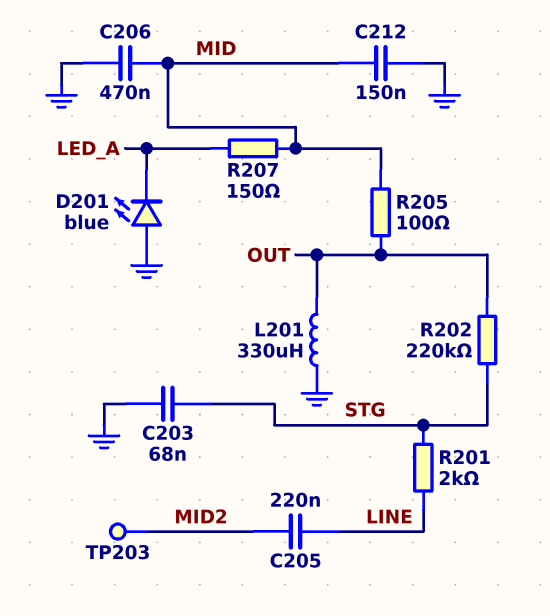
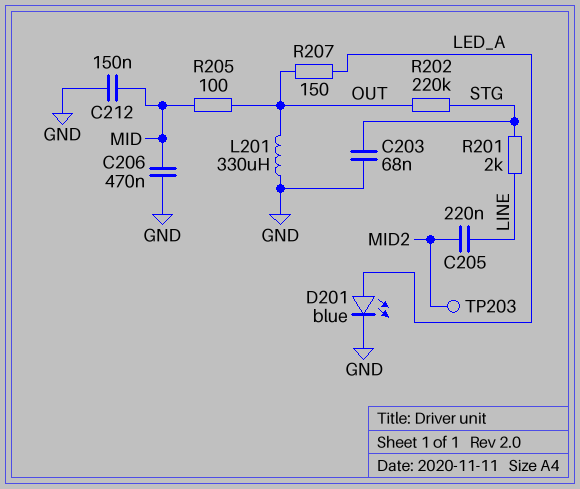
D201: LED blue (A GND, K LED_A) -> LED blue (A LED_A, K GND)
R207: 150 (LED_A, MID) -> 150 (LED_A, OUT)

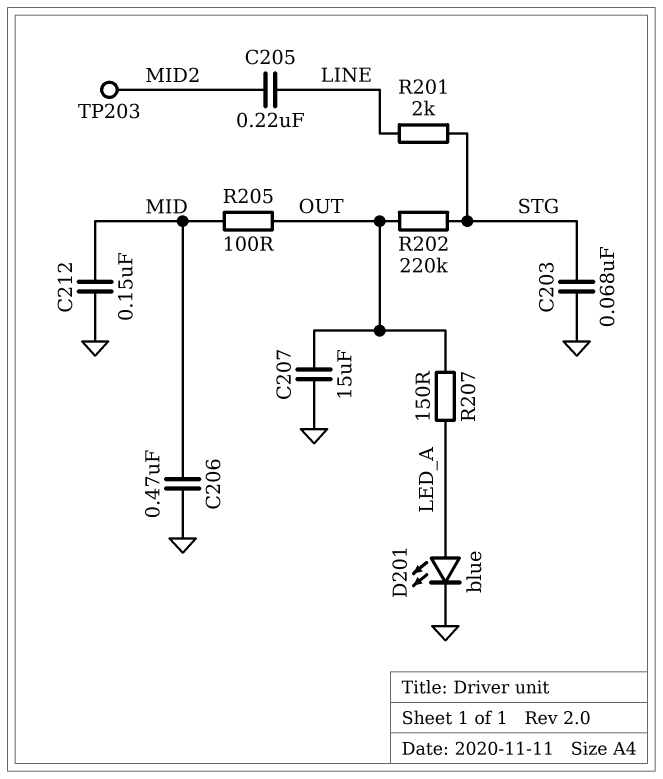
C207: none -> 15uF (GND, OUT)
L201: 330uH (GND, OUT) -> none

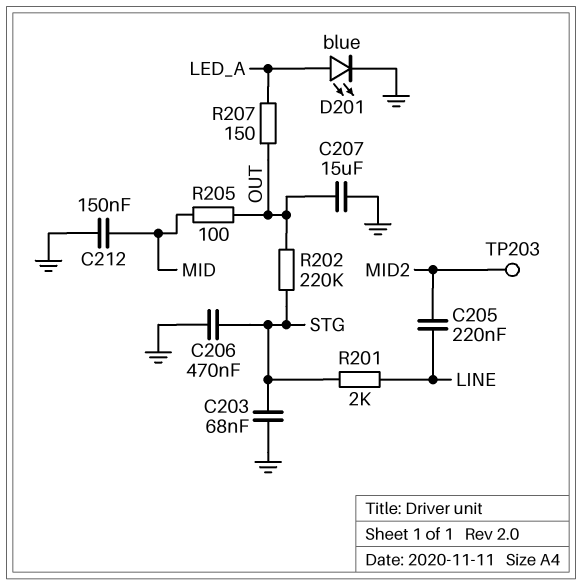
C206: 470nF (GND, MID) -> 470nF (GND, STG)

